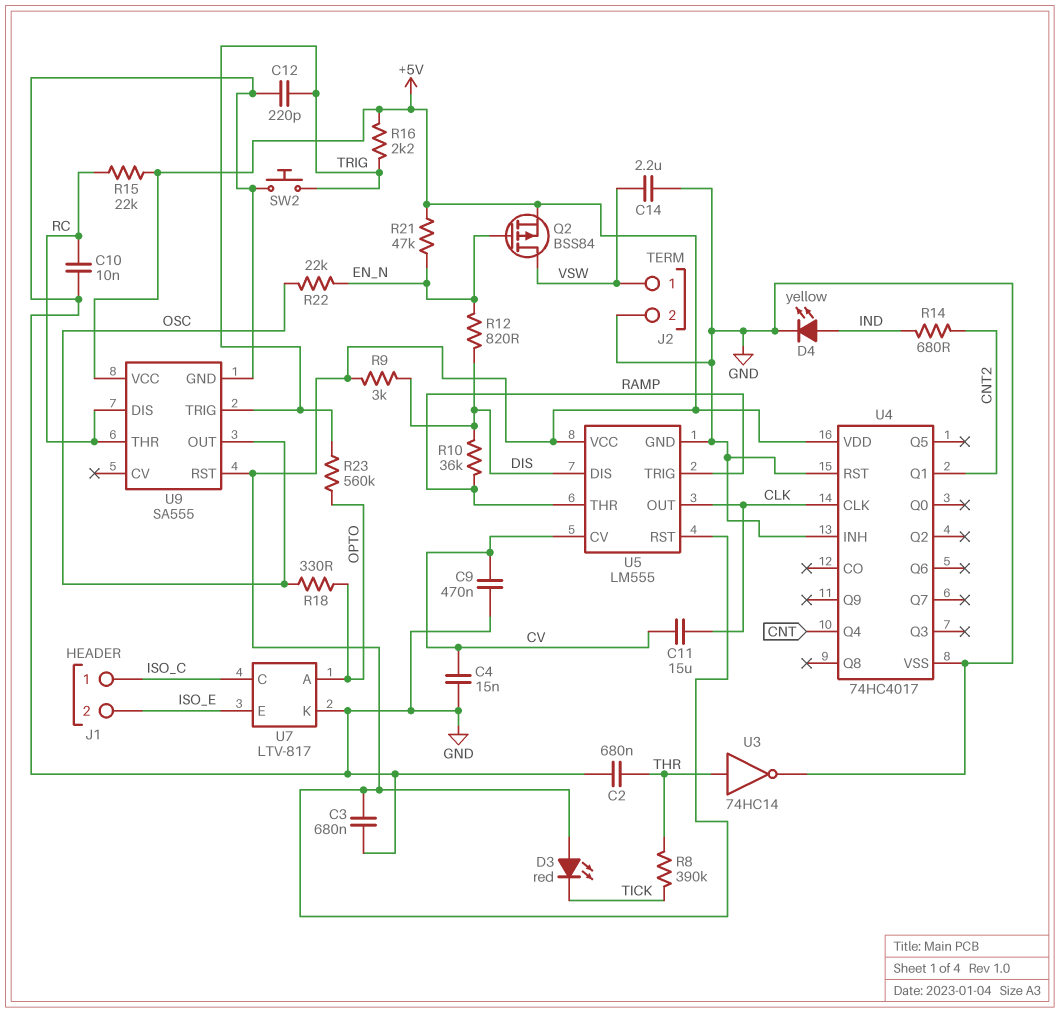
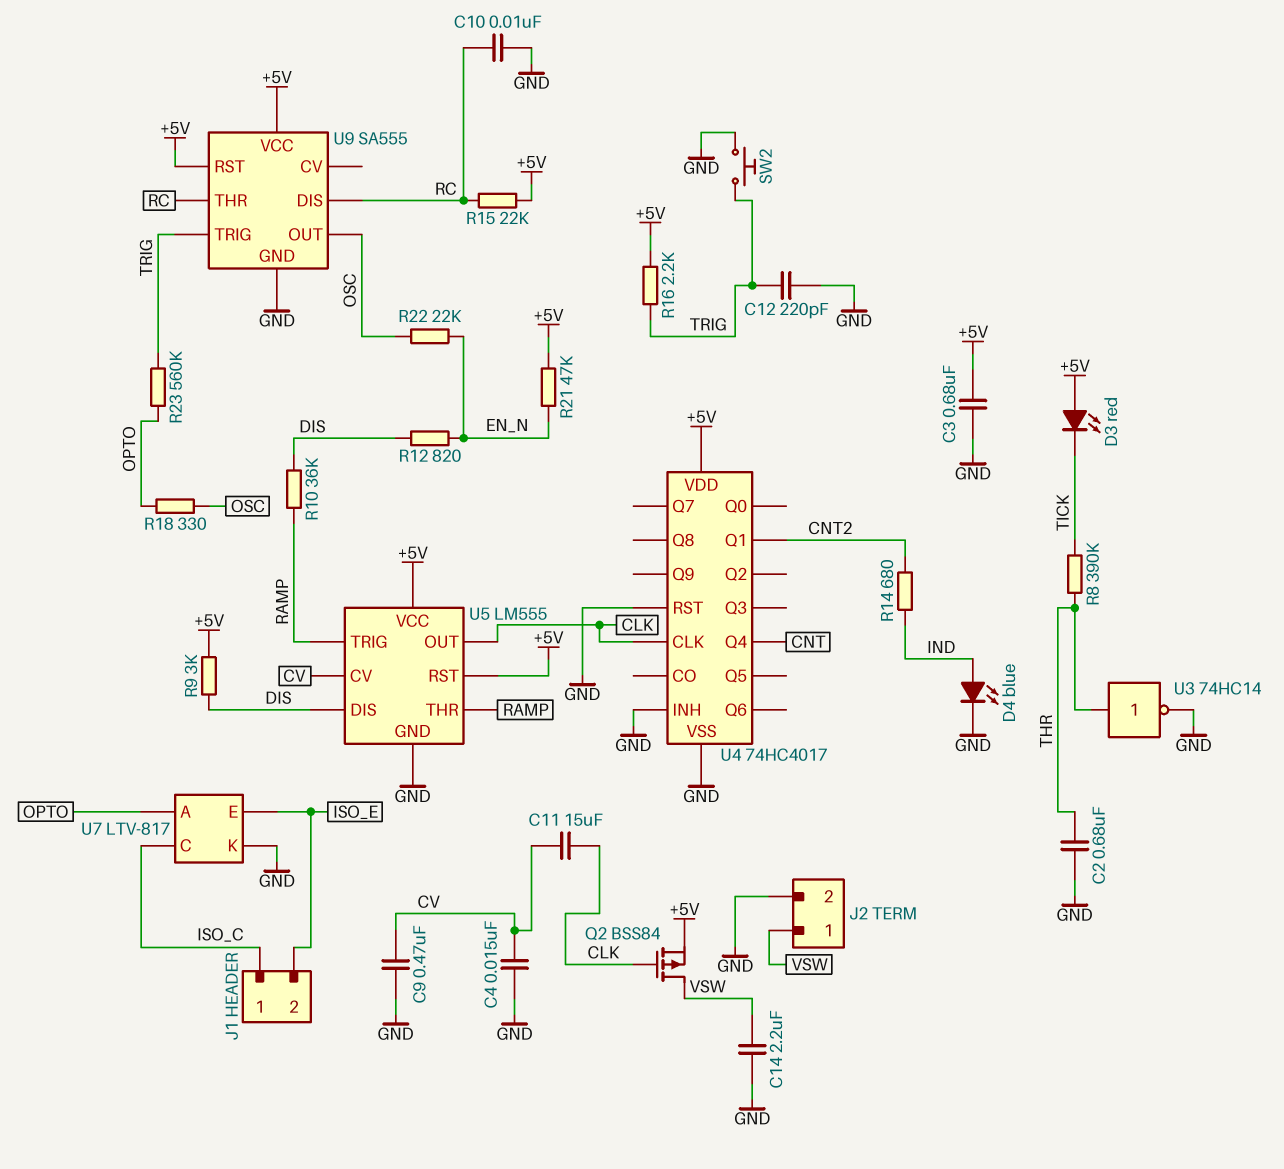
D4: LED yellow (A IND, K GND) -> LED blue (A IND, K GND)
Q2: PMOS BSS84 (G EN_N, D VSW, S +5V) -> PMOS BSS84 (G CLK, D VSW, S +5V)

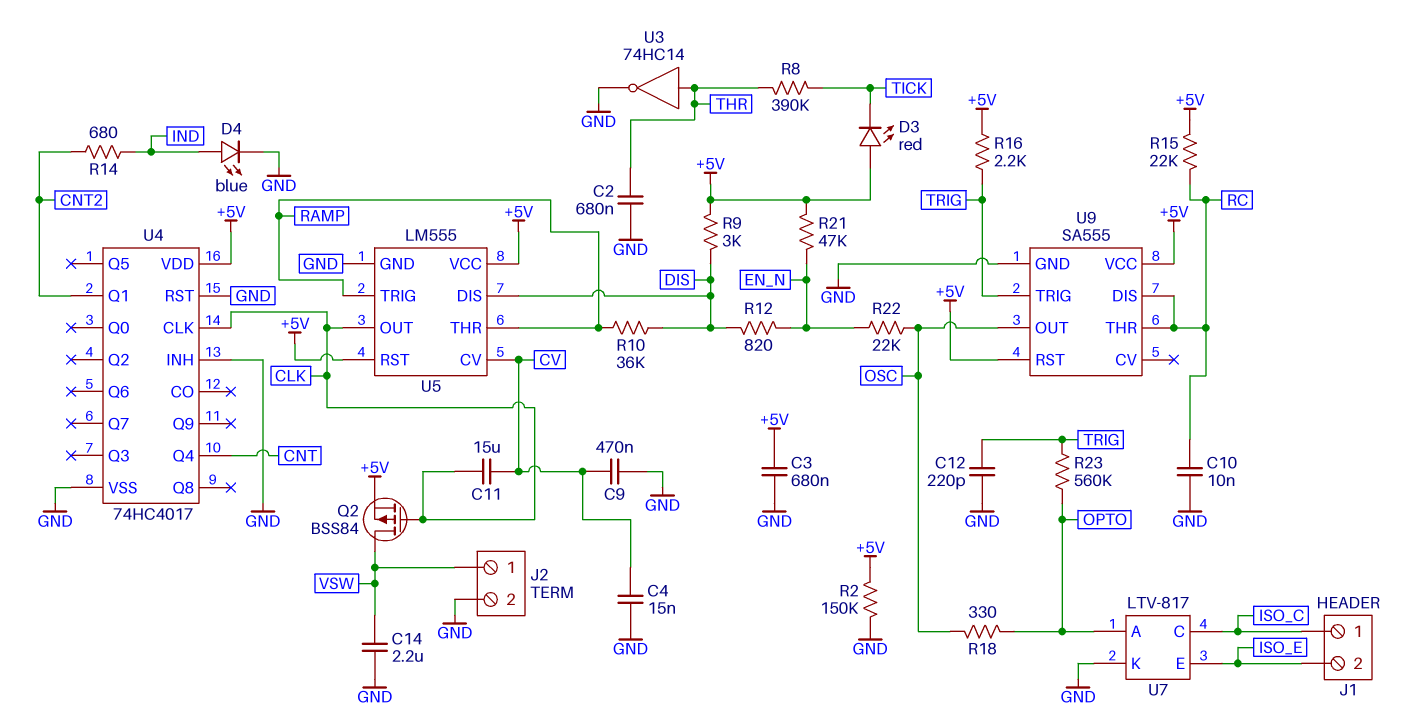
R2: none -> 150k (+5V, GND)
SW2: button (GND, TRIG) -> none

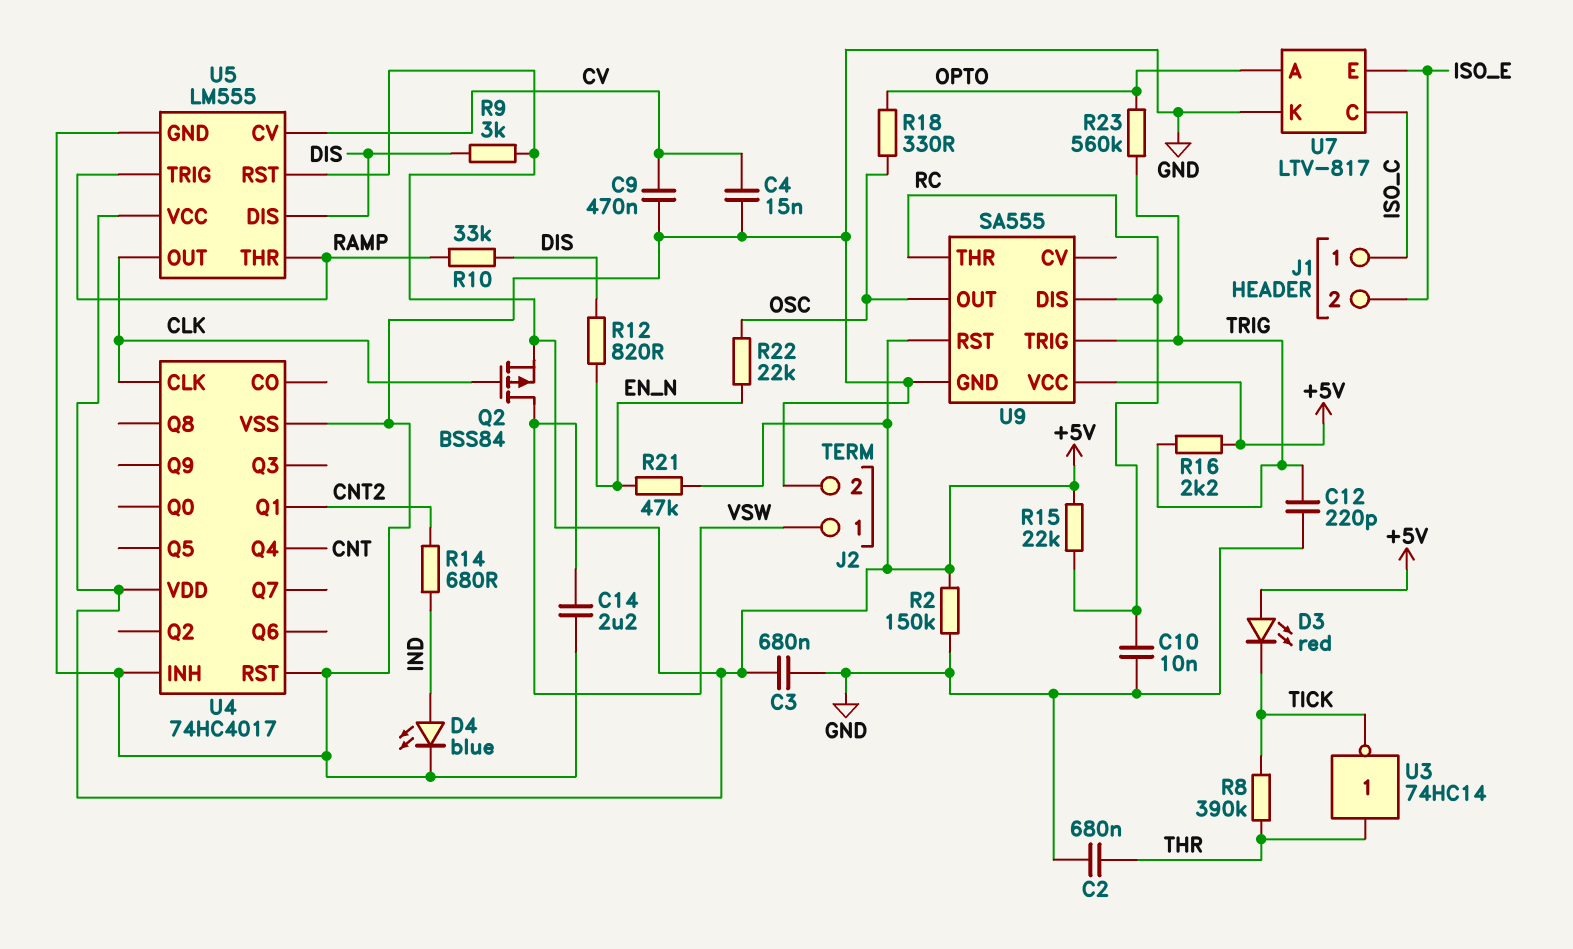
C11: 15uF (CLK, CV) -> none
R10: 36k (DIS, RAMP) -> 33k (DIS, RAMP)
U3: NOT 74HC14 (in THR, out GND) -> NOT 74HC14 (in THR, out TICK)

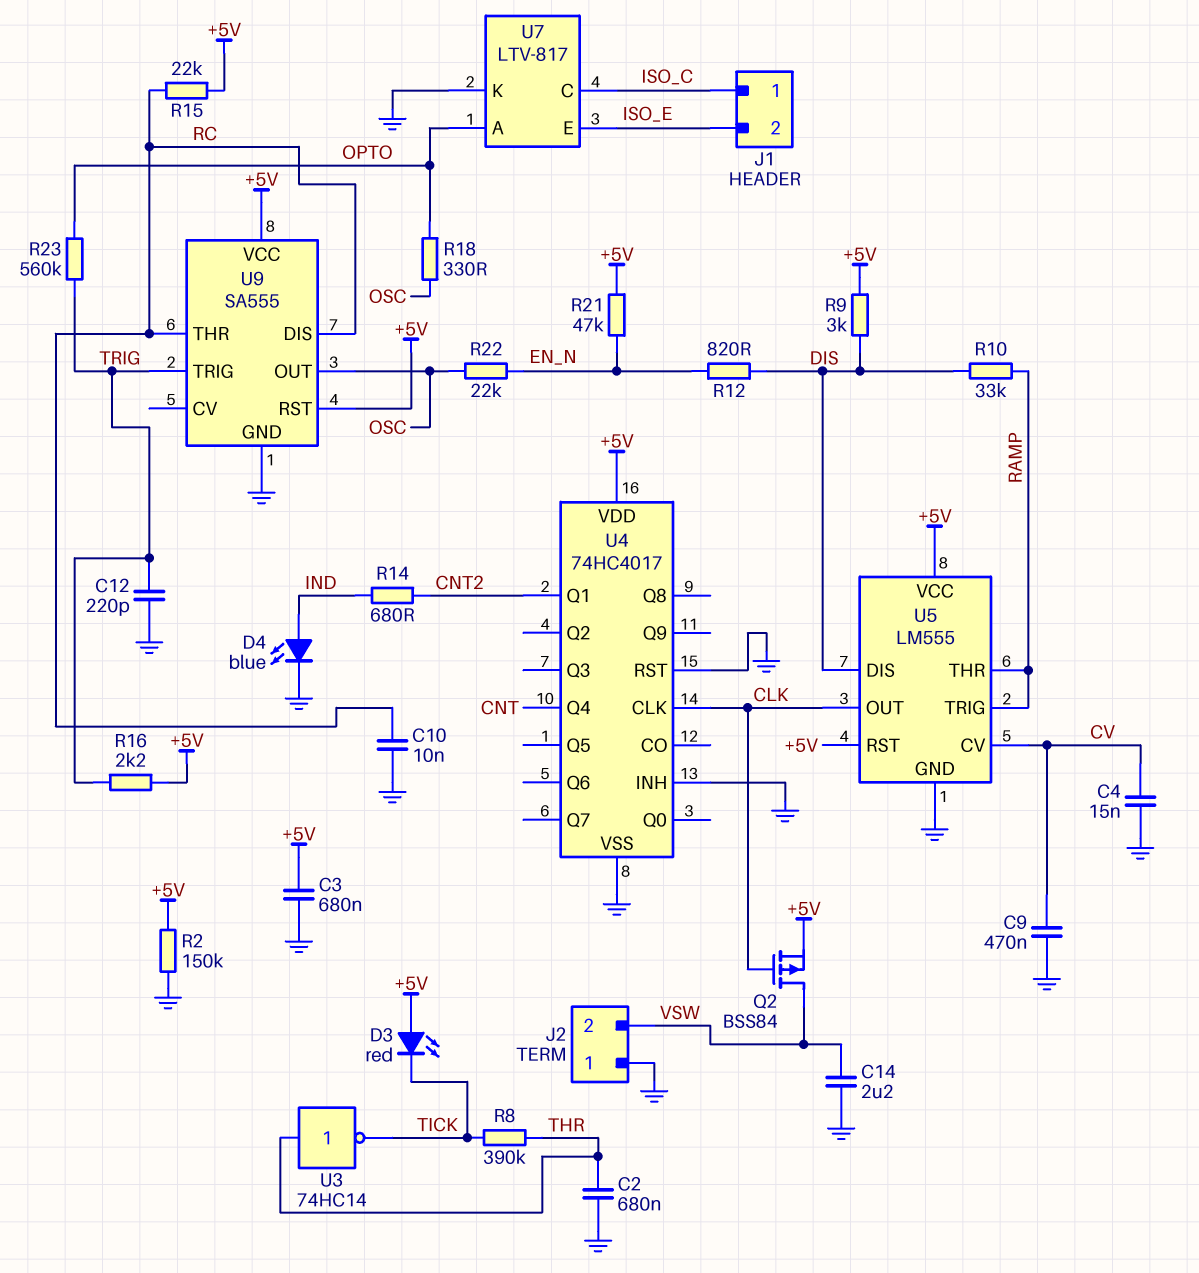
J2 pin 1: VSW -> GND
J2 pin 2: GND -> VSW

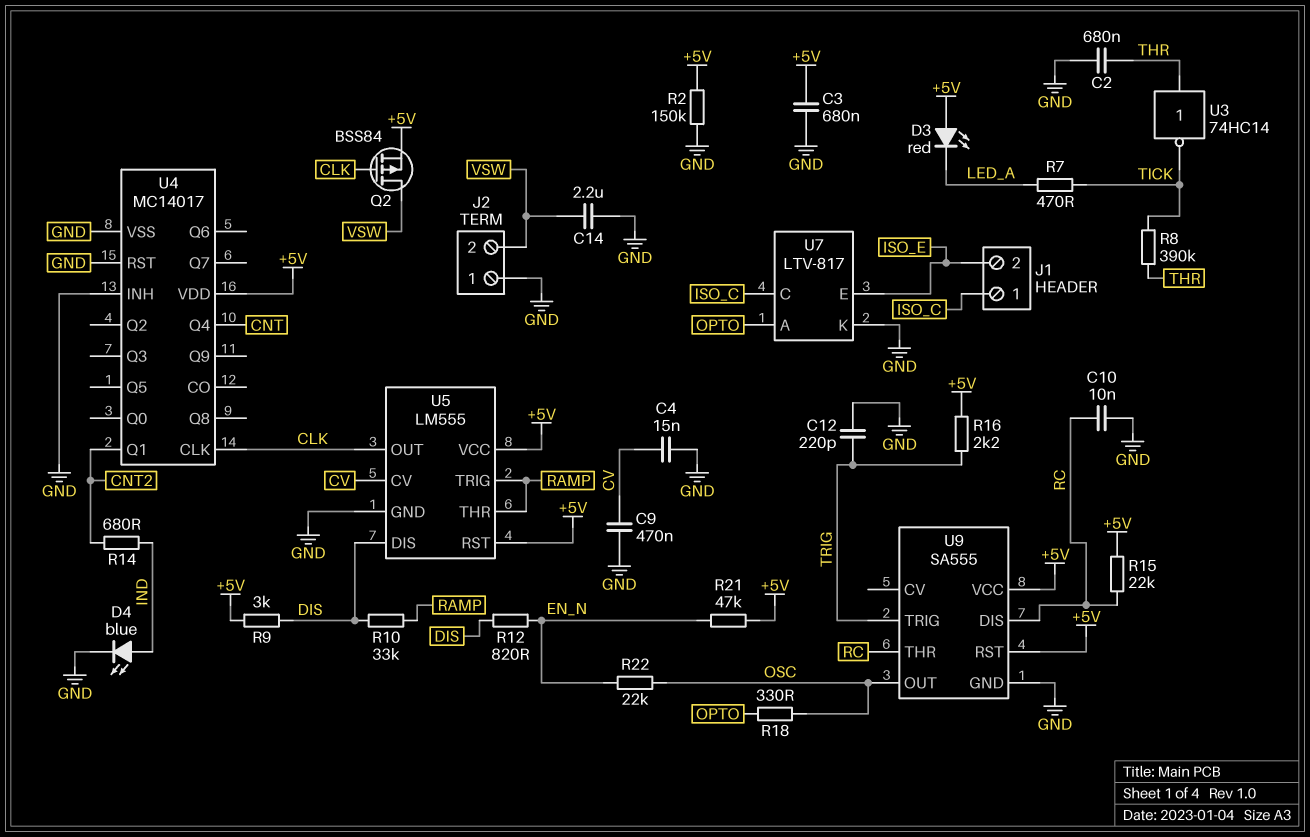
D3: LED red (A +5V, K TICK) -> LED red (A +5V, K LED_A)
R7: none -> 470 (LED_A, TICK)
R23: 560k (OPTO, TRIG) -> none
U4: 74HC4017 -> MC14017

